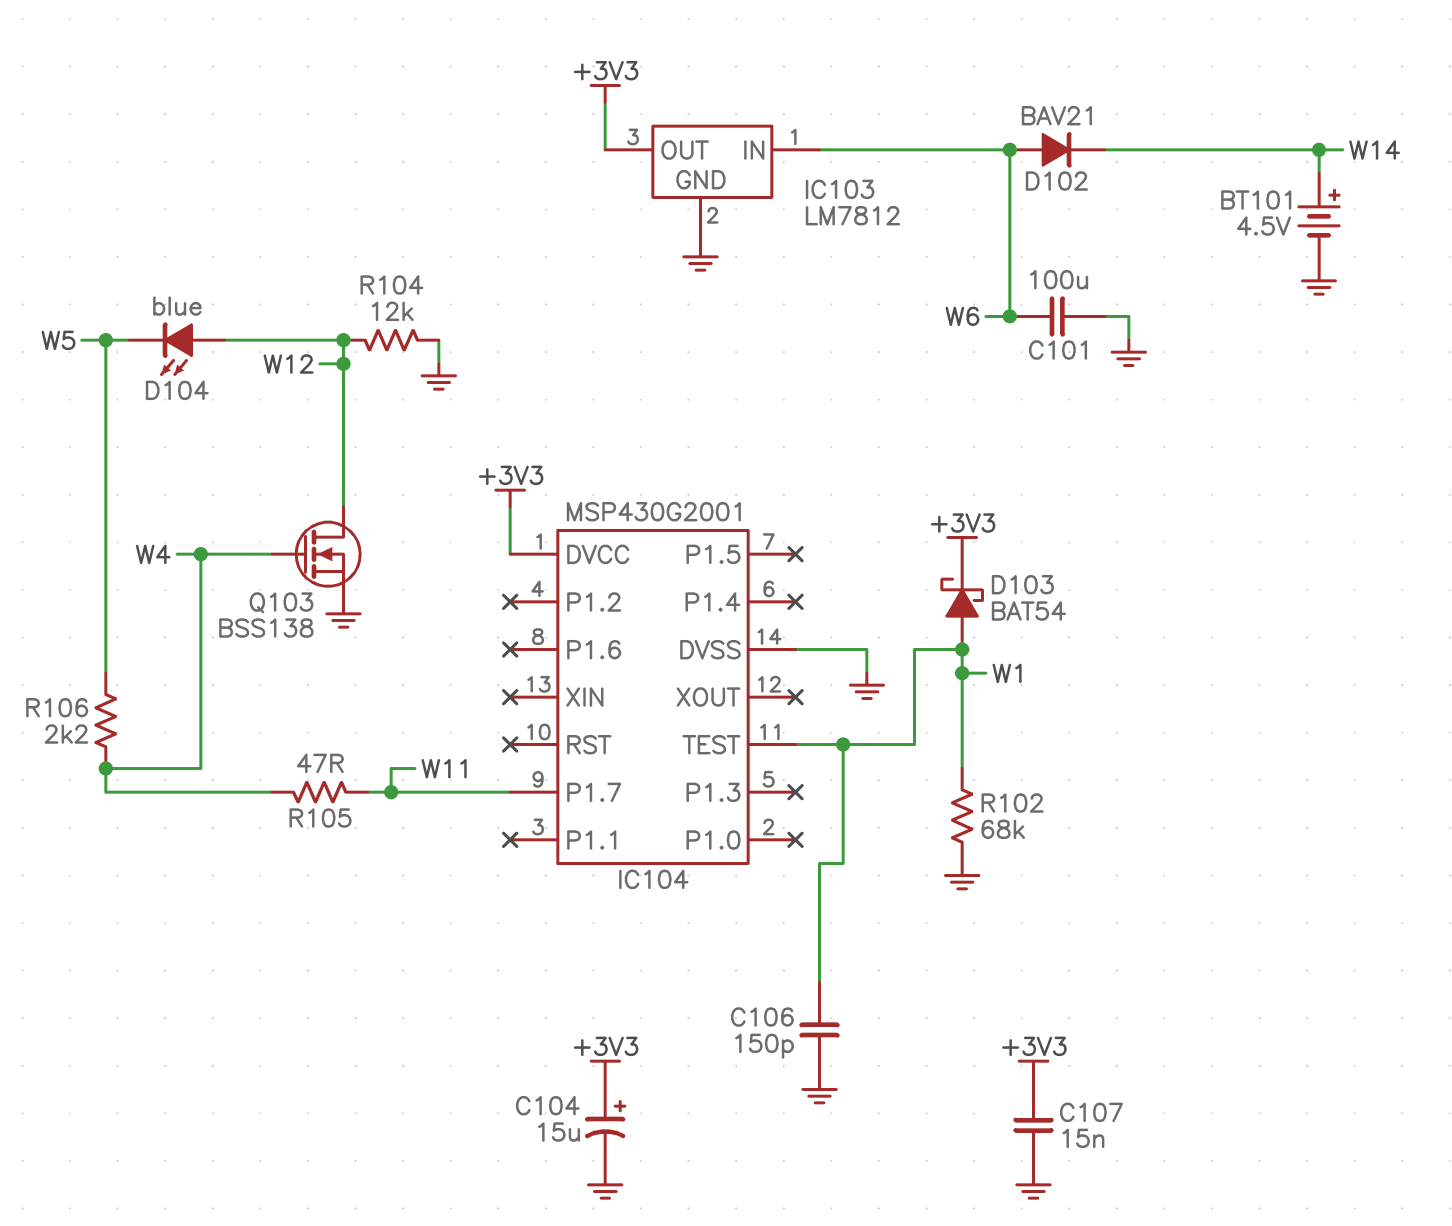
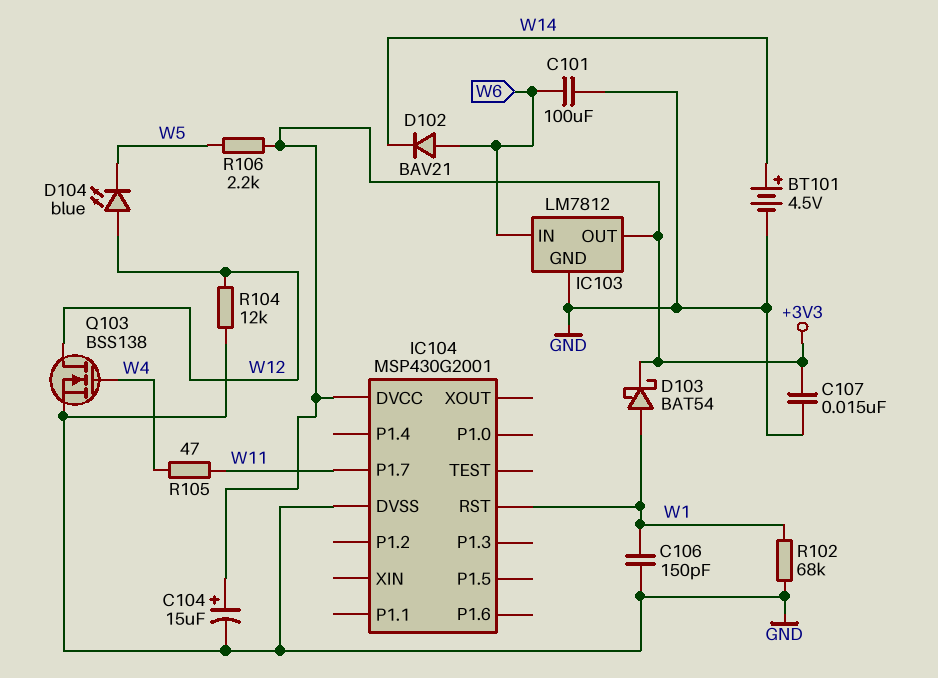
IC104 pin RST: none -> W1
IC104 pin TEST: W1 -> none
R106: 2.2k (W4, W5) -> 2.2k (+3V3, W5)

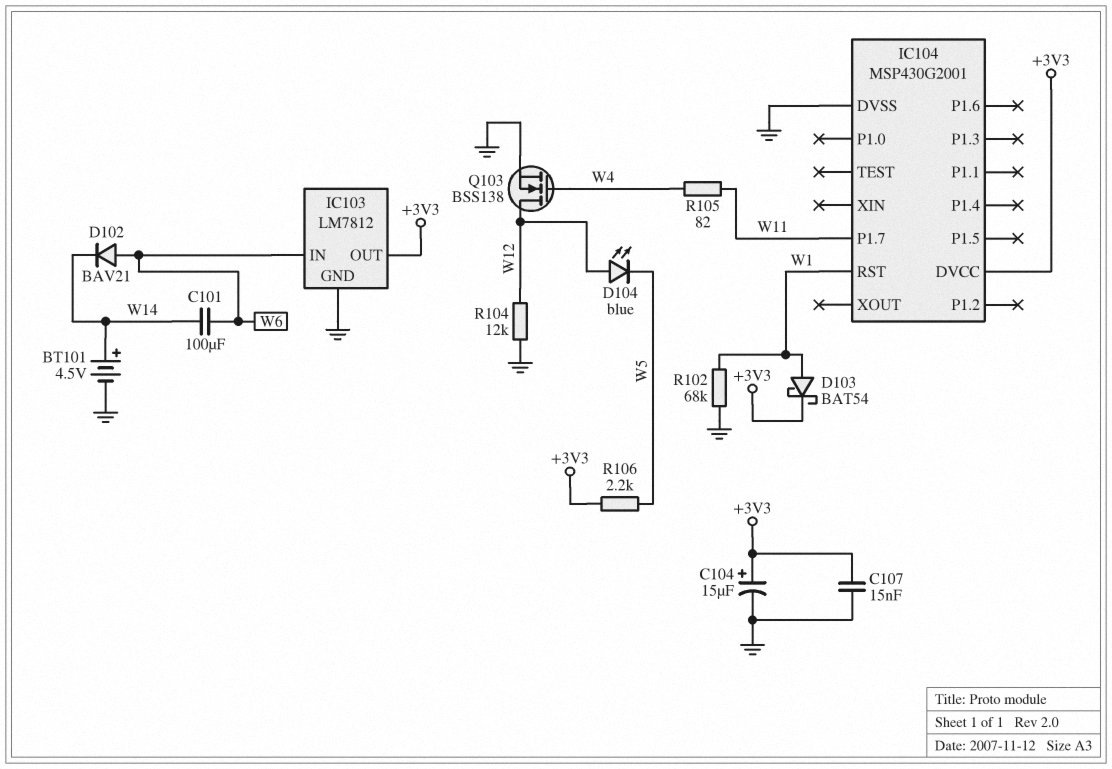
C101: 100uF (GND, W6) -> 100uF (W6, W14)
C106: 150pF (GND, W1) -> none
R105: 47 (W4, W11) -> 82 (W4, W11)

